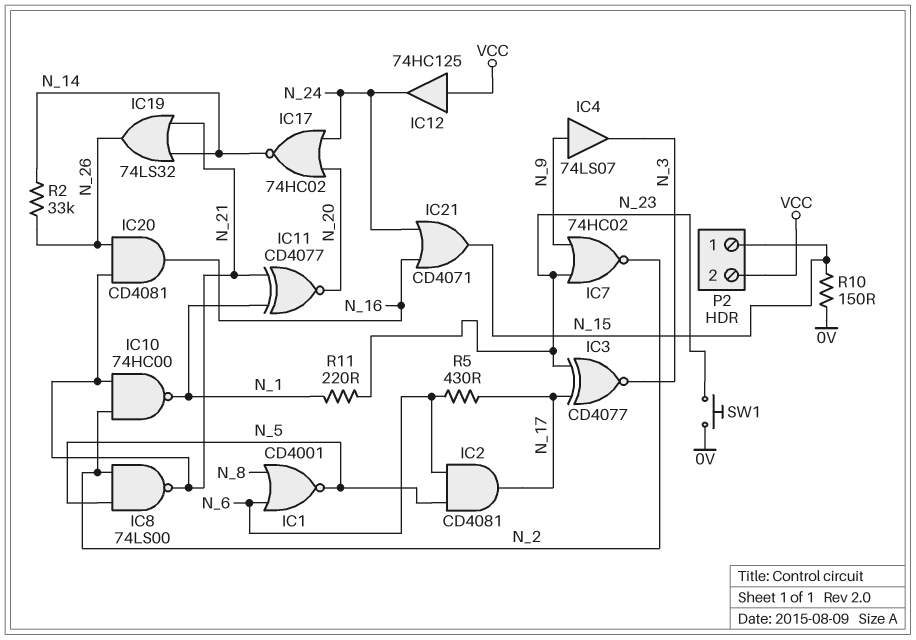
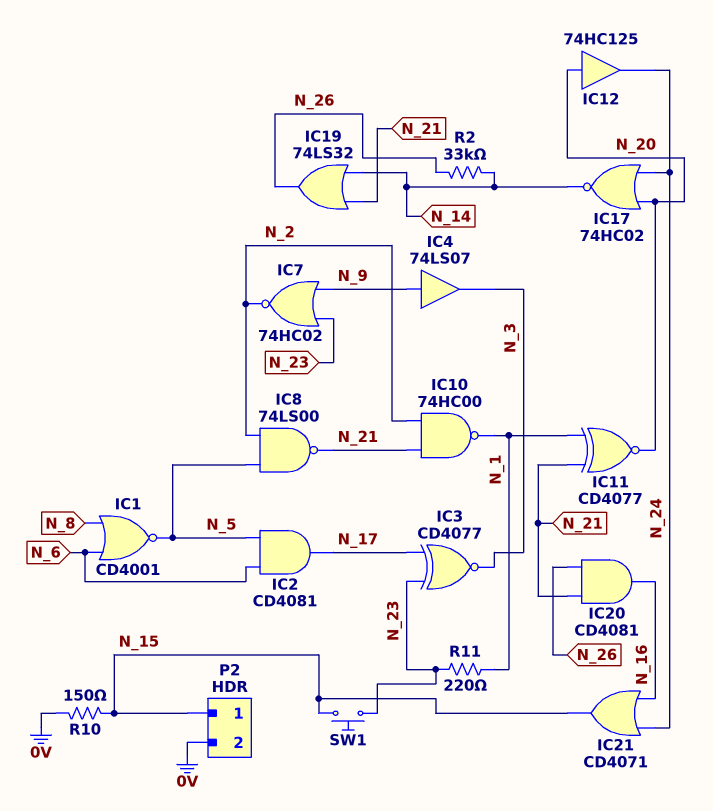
IC12: buffer 74HC125 (in VCC, out N_24) -> buffer 74HC125 (in N_20, out N_24)
P2 pin 2: VCC -> 0V
R5: 430 (N_6, N_17) -> none
SW1: button (0V, N_23) -> button (N_15, N_23)

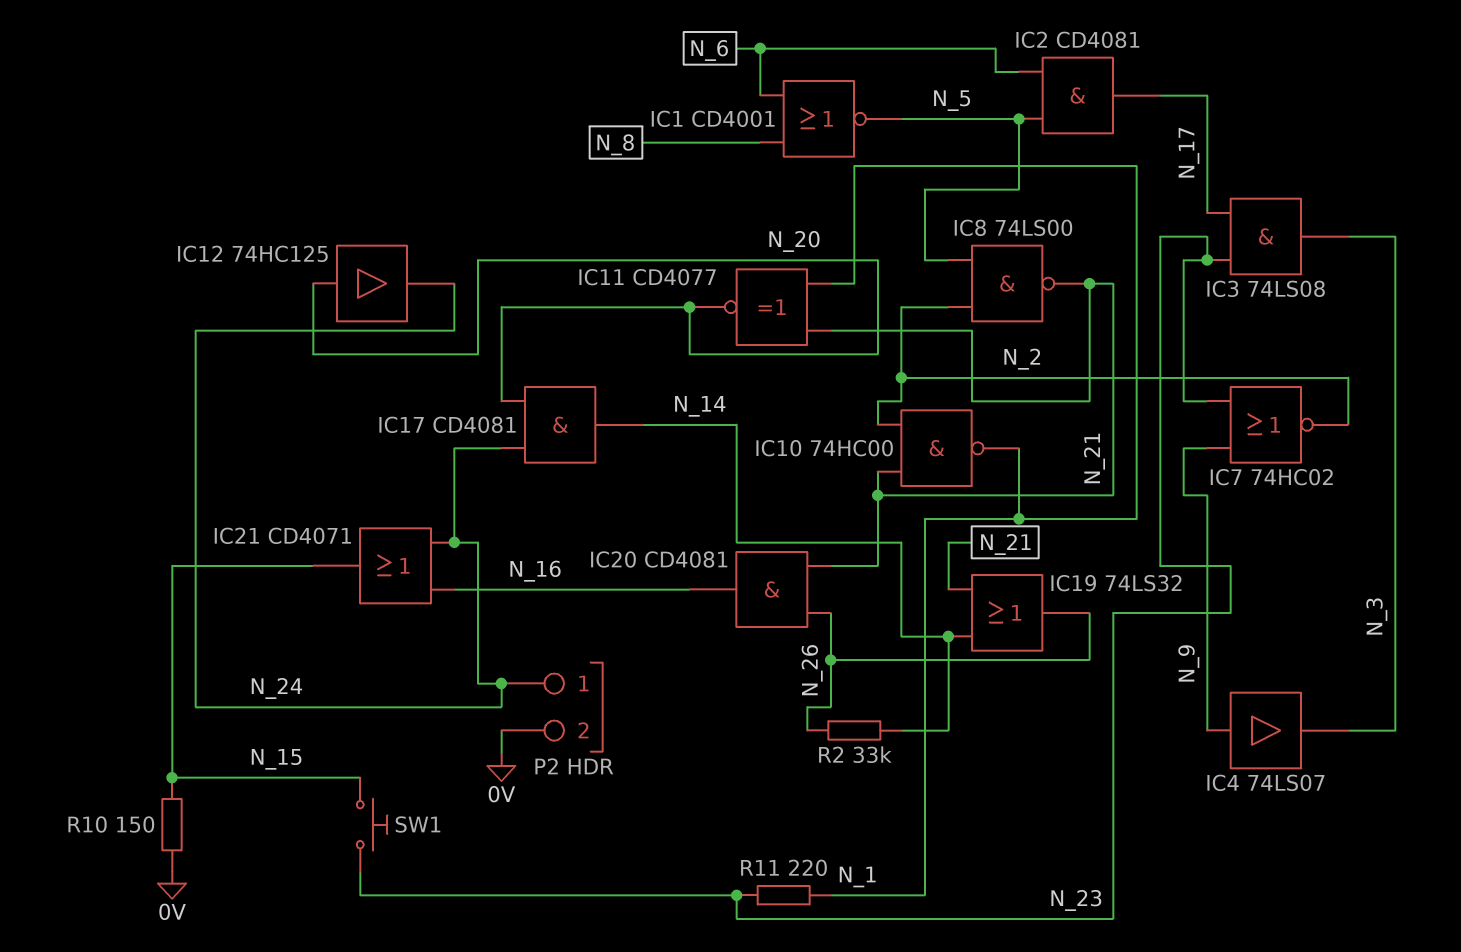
IC3: XNOR CD4077 (in N_17, in N_23, out N_3) -> AND 74LS08 (in N_17, in N_23, out N_3)
IC17: NOR 74HC02 (in N_20, in N_24, out N_14) -> AND CD4081 (in N_20, in N_24, out N_14)
P2 pin 1: N_15 -> N_24

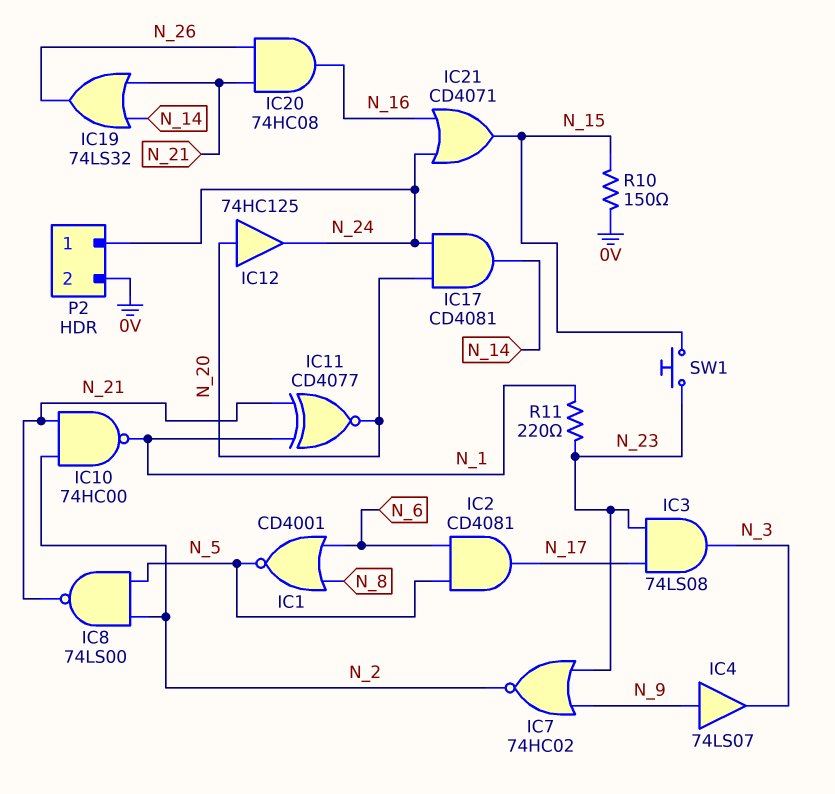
IC20: AND CD4081 (in N_21, in N_26, out N_16) -> AND 74HC08 (in N_21, in N_26, out N_16)
R2: 33k (N_14, N_26) -> none

